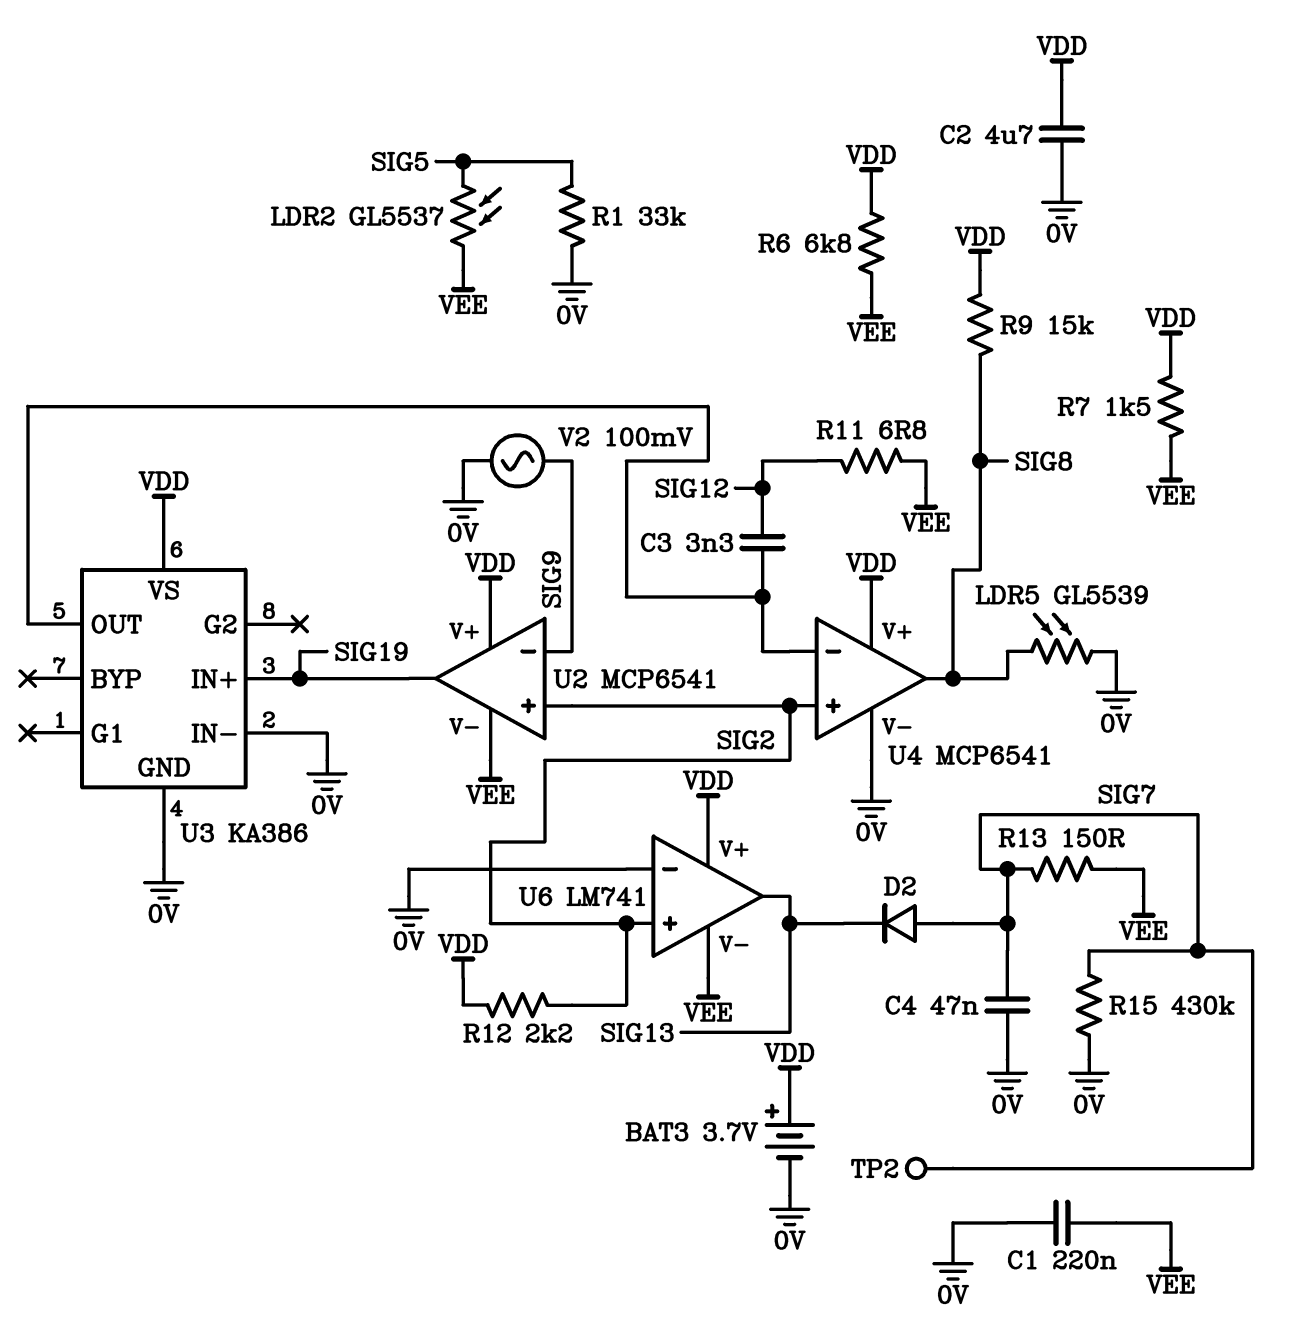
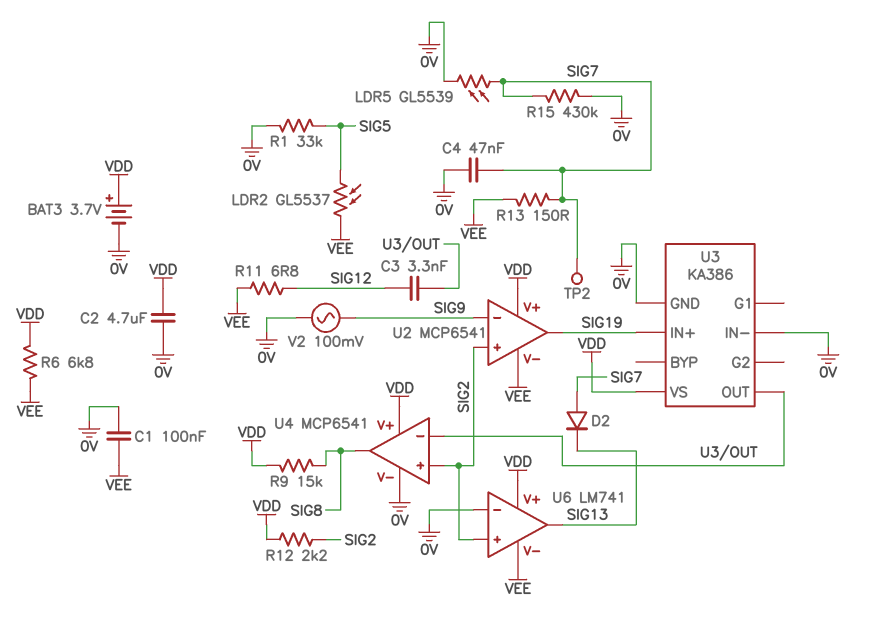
C1: 220nF (0V, VEE) -> 100nF (0V, VEE)
LDR5: GL5539 (0V, SIG8) -> GL5539 (0V, SIG7)
R7: 1.5k (VDD, VEE) -> none

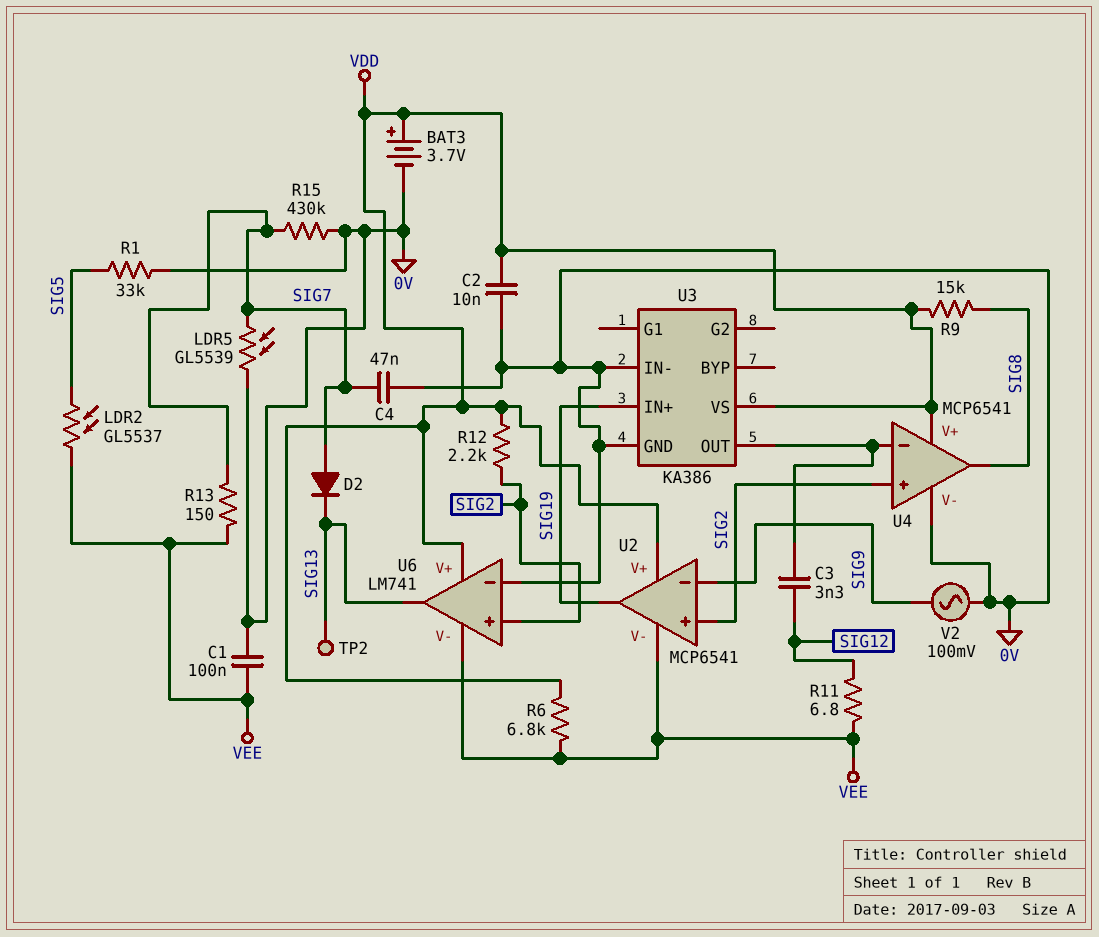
C2: 4.7uF (0V, VDD) -> 10nF (0V, VDD)
TP2: test point (SIG7) -> test point (SIG13)

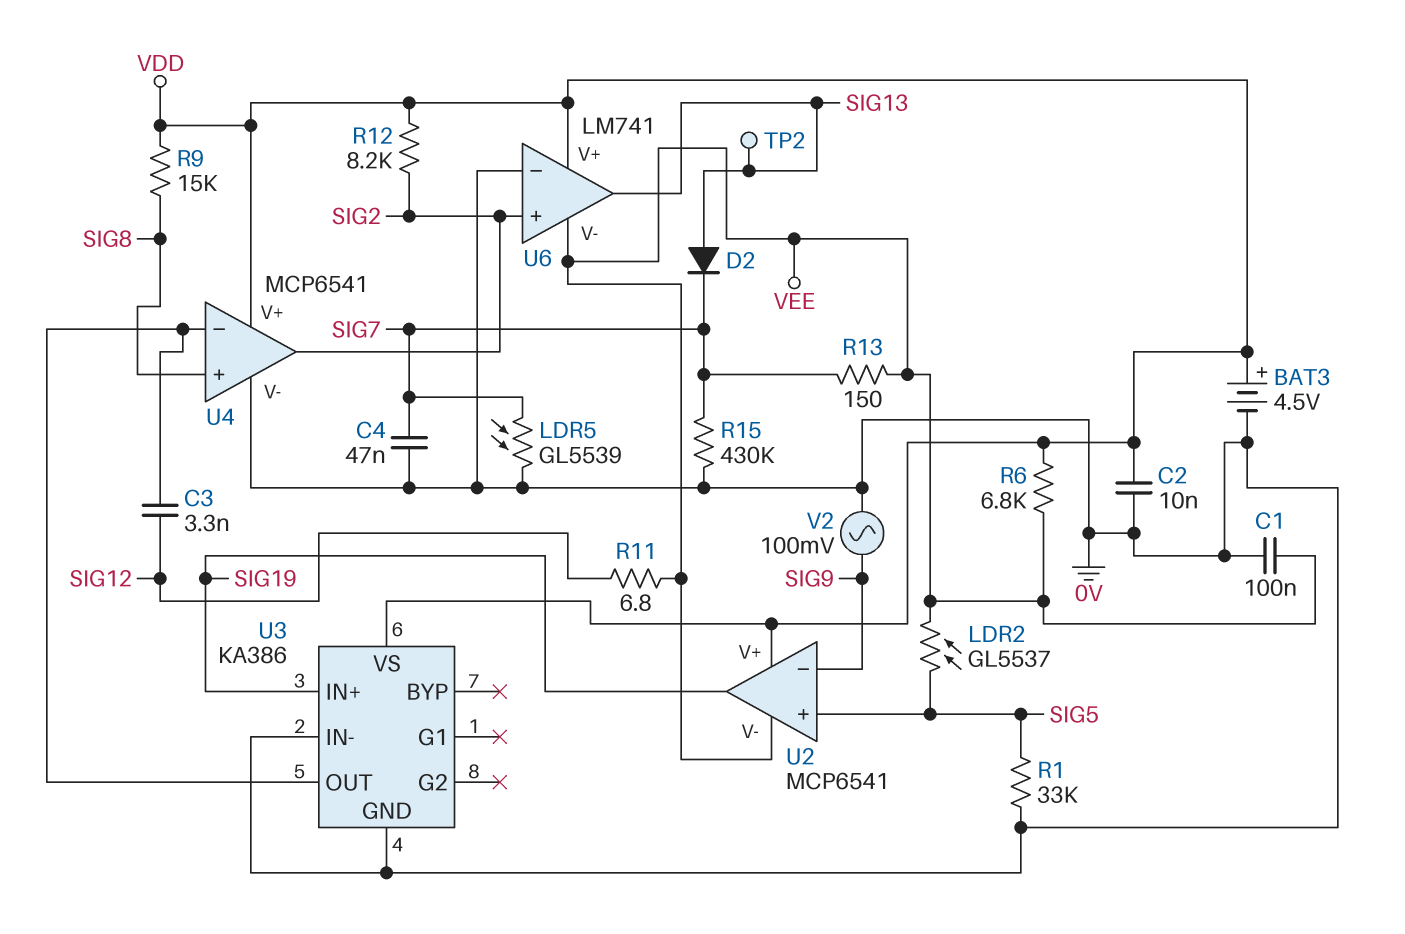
BAT3: 3.7V (plus VDD, minus 0V) -> 4.5V (plus VDD, minus 0V)
D2: diode (A SIG7, K SIG13) -> diode (A SIG13, K SIG7)
R12: 2.2k (SIG2, VDD) -> 8.2k (SIG2, VDD)
U2 pin in+: SIG2 -> SIG5
U4 pin in+: SIG2 -> SIG8
U4 pin out: SIG8 -> SIG2

